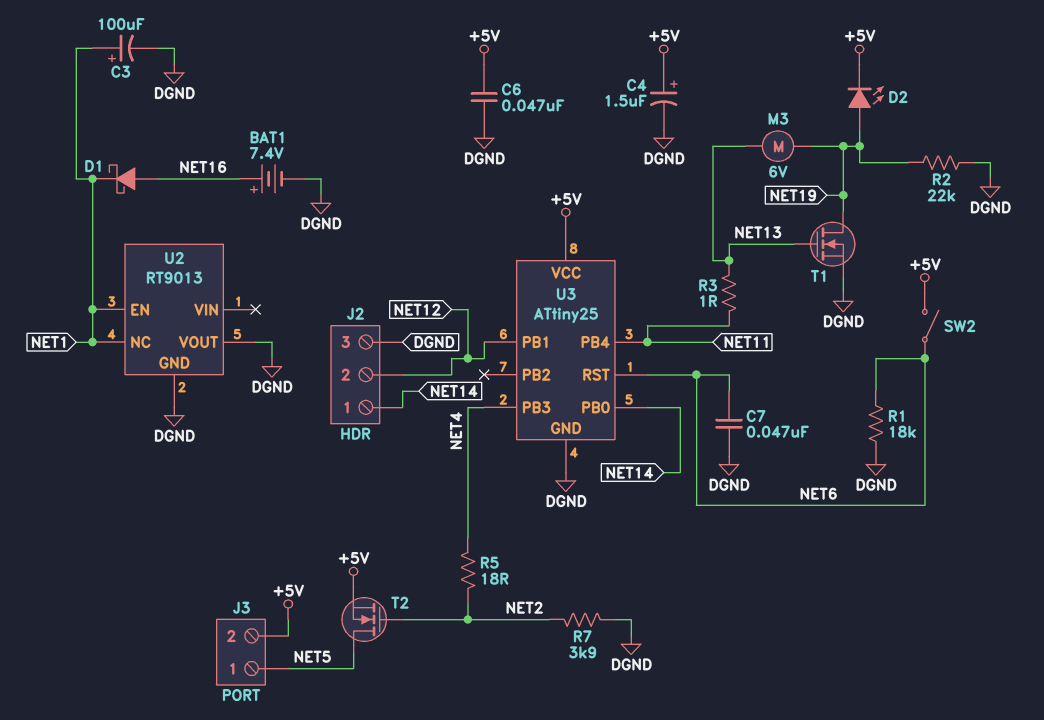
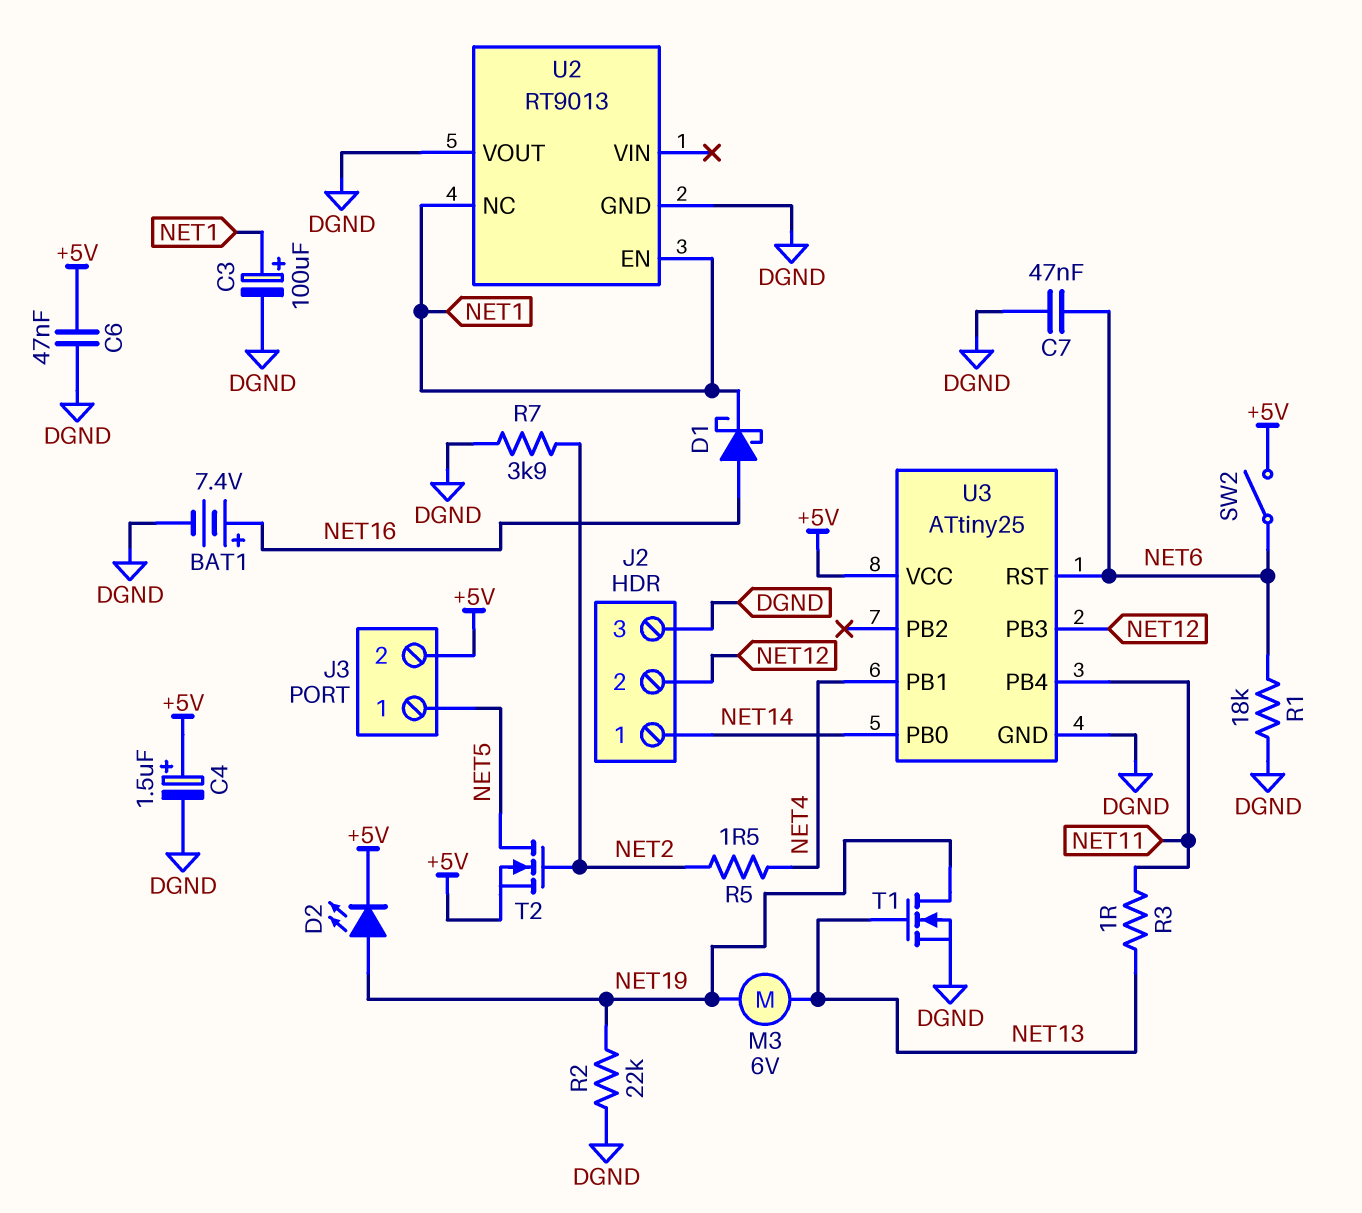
R5: 18 (NET2, NET4) -> 1.5 (NET2, NET4)
U3 pin PB1: NET12 -> NET4
U3 pin PB3: NET4 -> NET12

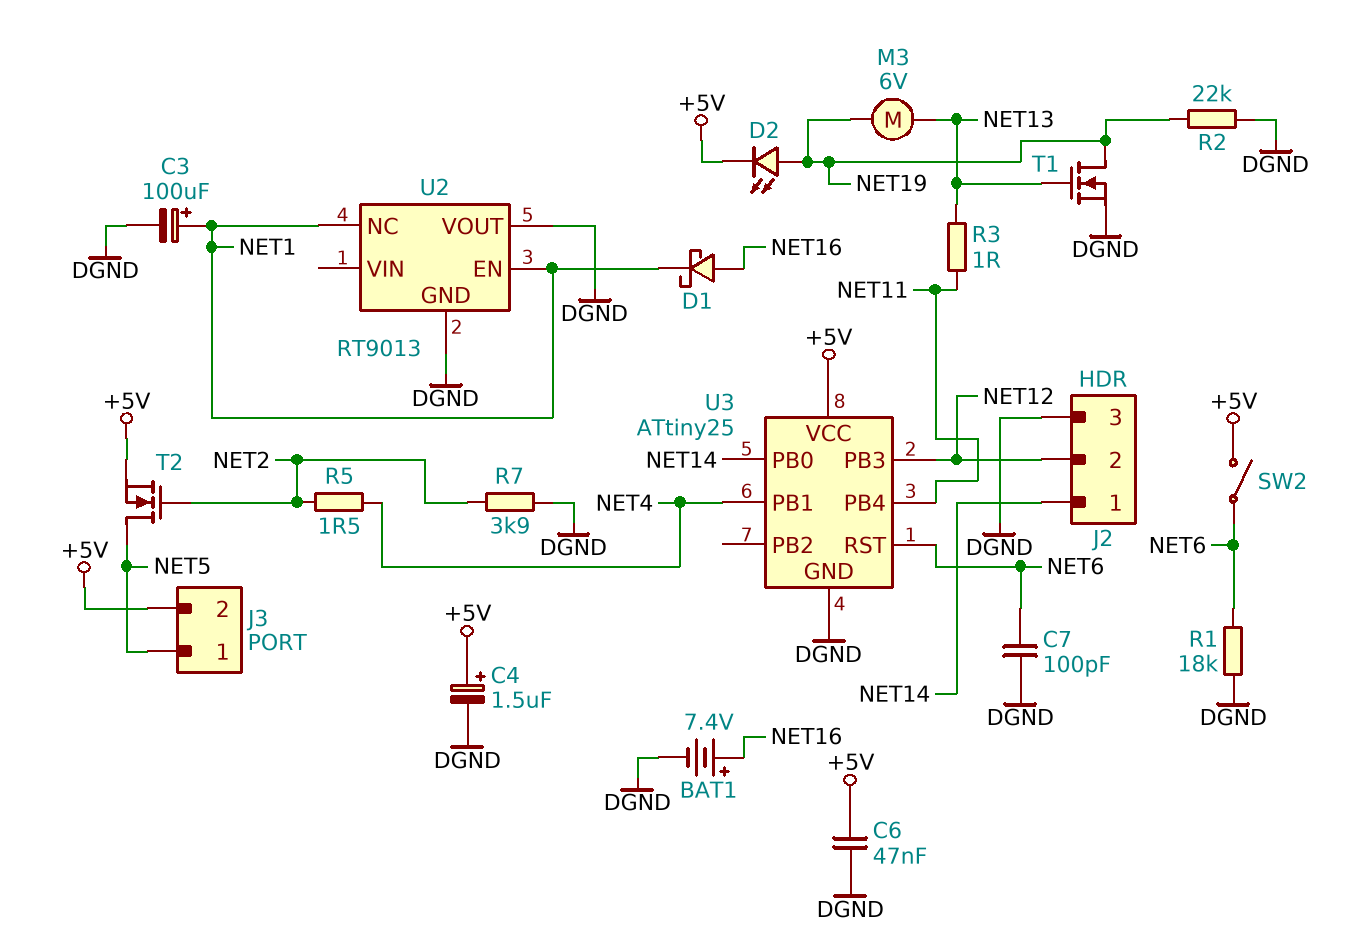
C7: 47nF (DGND, NET6) -> 100pF (DGND, NET6)

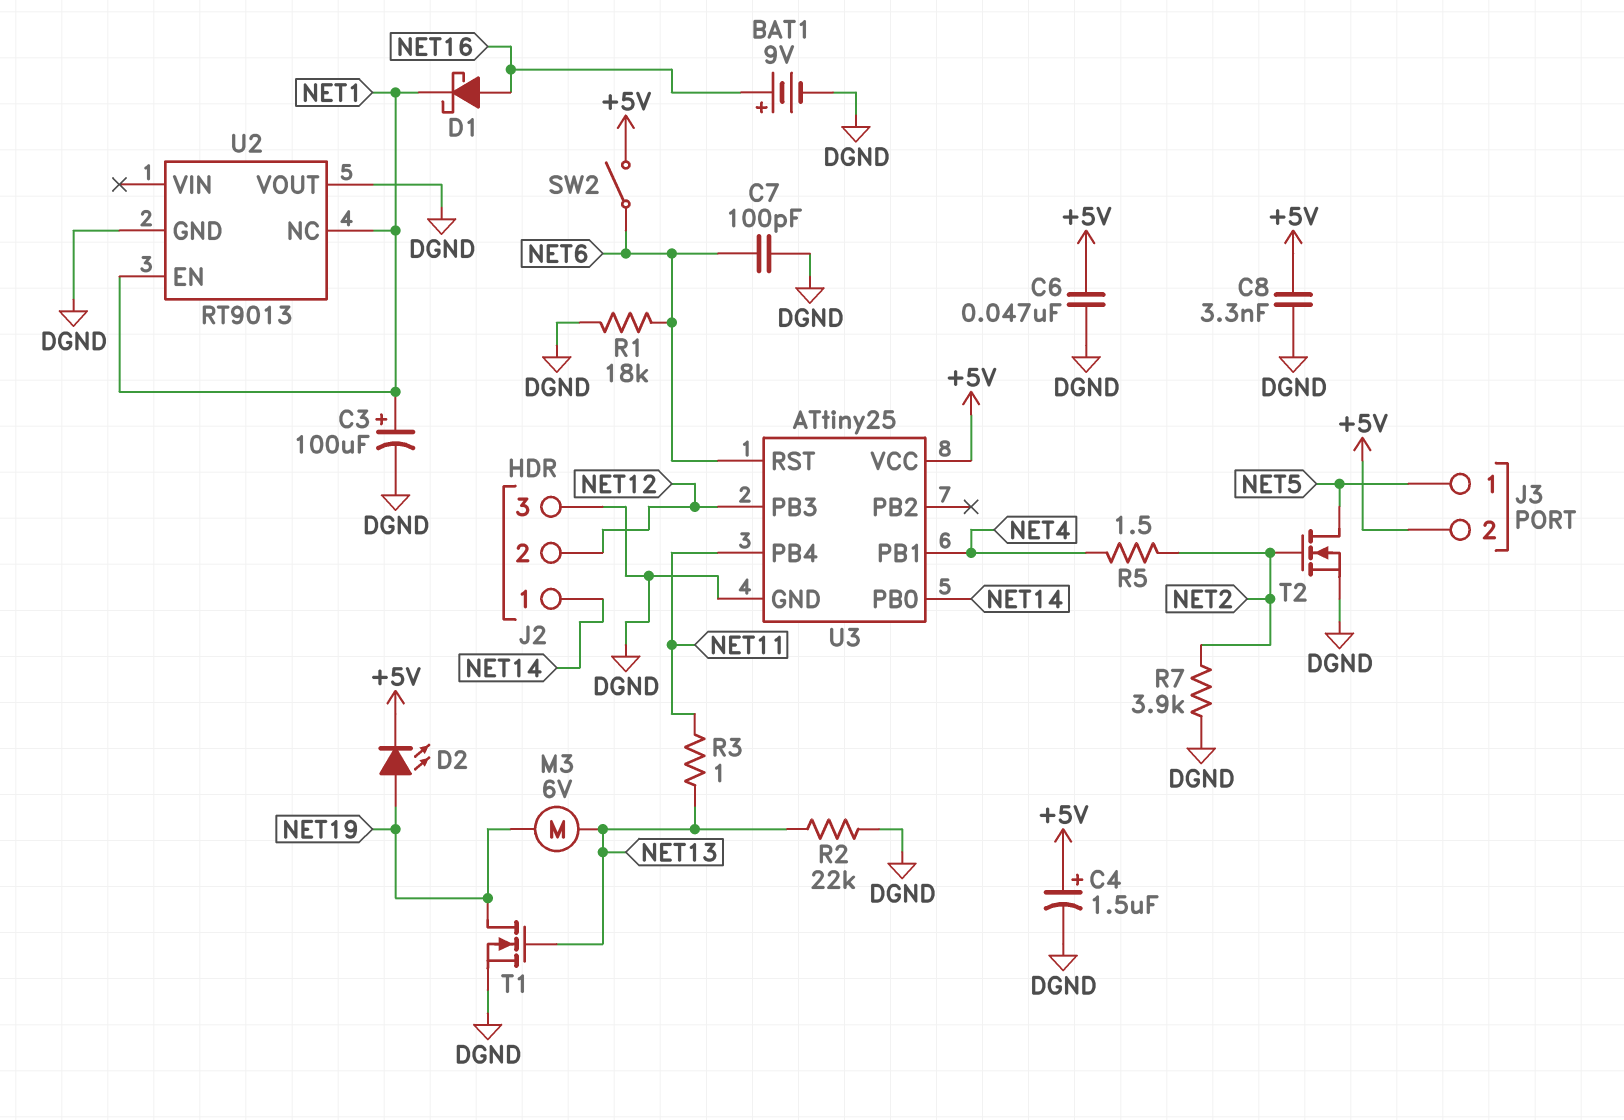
BAT1: 7.4V (plus NET16, minus DGND) -> 9V (plus NET16, minus DGND)
C8: none -> 3.3nF (+5V, DGND)
R2: 22k (DGND, NET19) -> 22k (DGND, NET13)
T2: NMOS (G NET2, D NET5, S +5V) -> NMOS (G NET2, D NET5, S DGND)

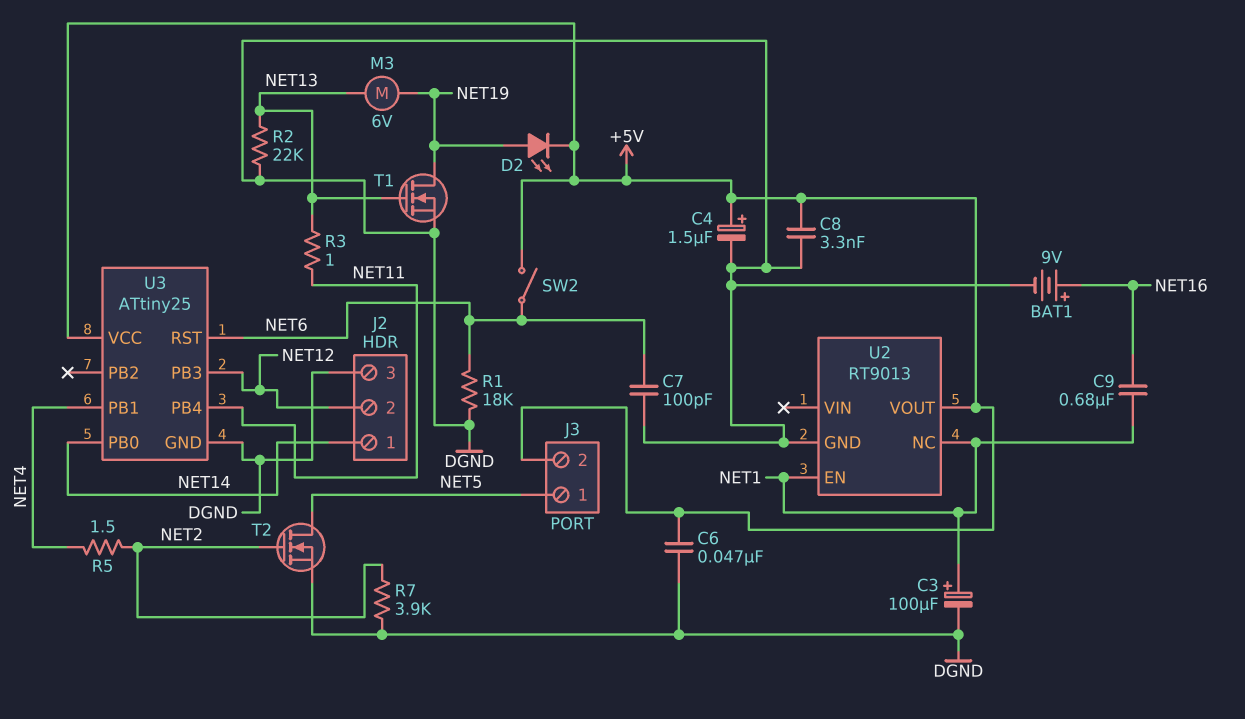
C9: none -> 680nF (NET1, NET16)
D1: schottky (A NET16, K NET1) -> none
U2 pin VOUT: DGND -> +5V

